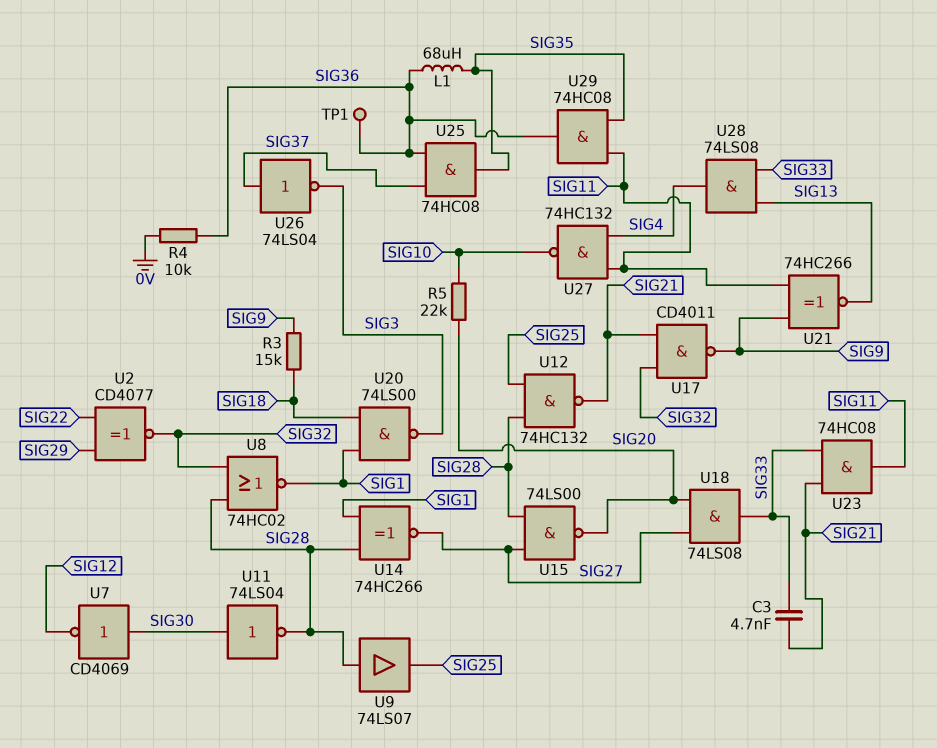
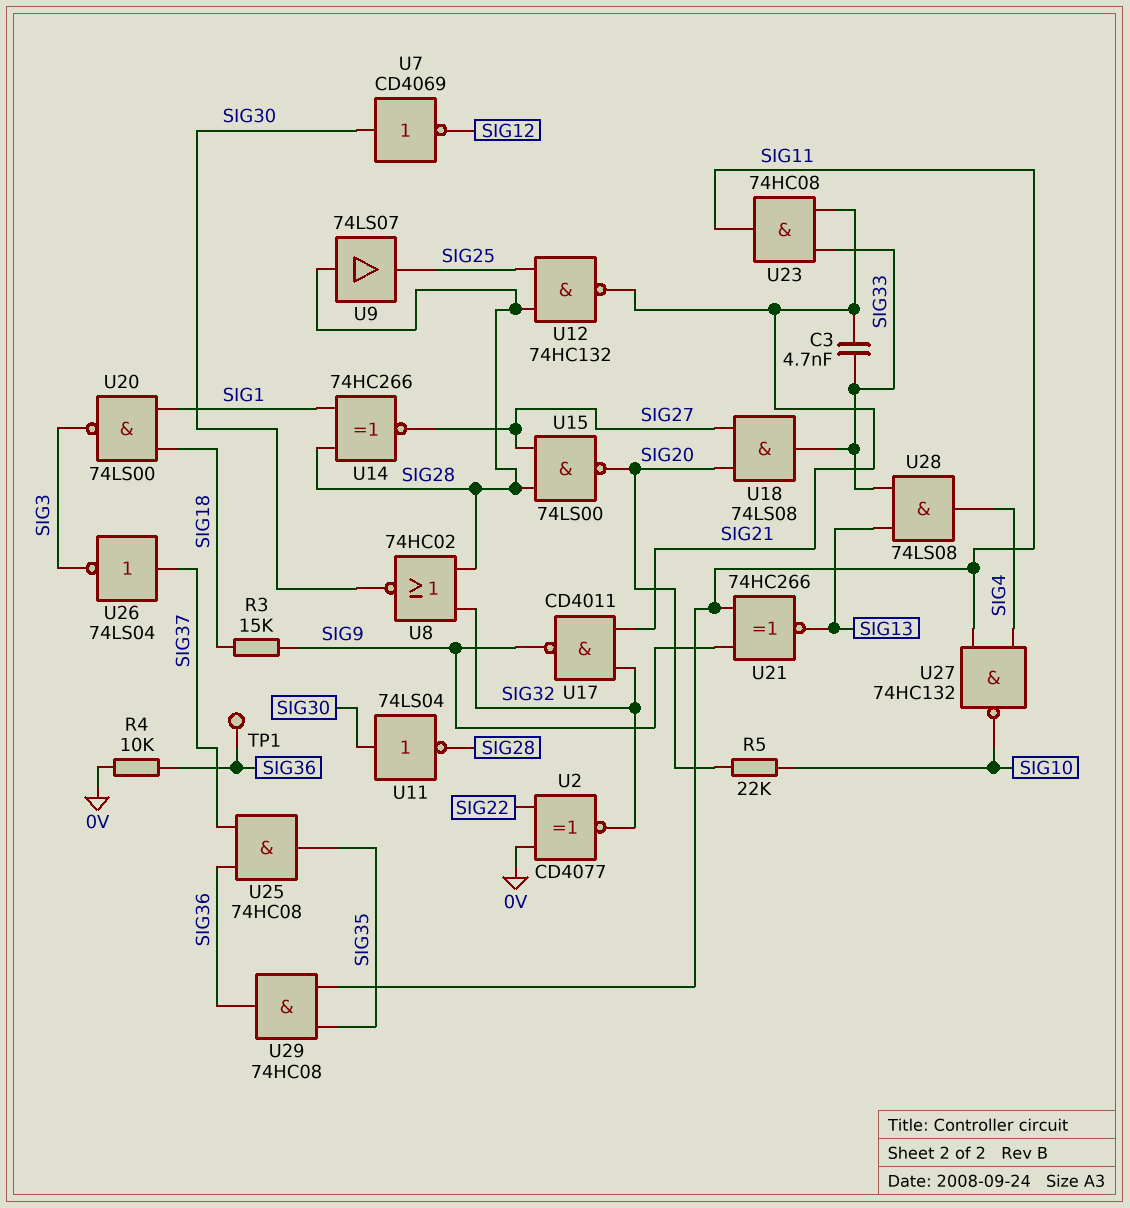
L1: 68uH (SIG35, SIG36) -> none
U2: XNOR CD4077 (in SIG22, in SIG29, out SIG32) -> XNOR CD4077 (in 0V, in SIG22, out SIG32)
U8: NOR 74HC02 (in SIG28, in SIG32, out SIG1) -> NOR 74HC02 (in SIG28, in SIG32, out SIG30)

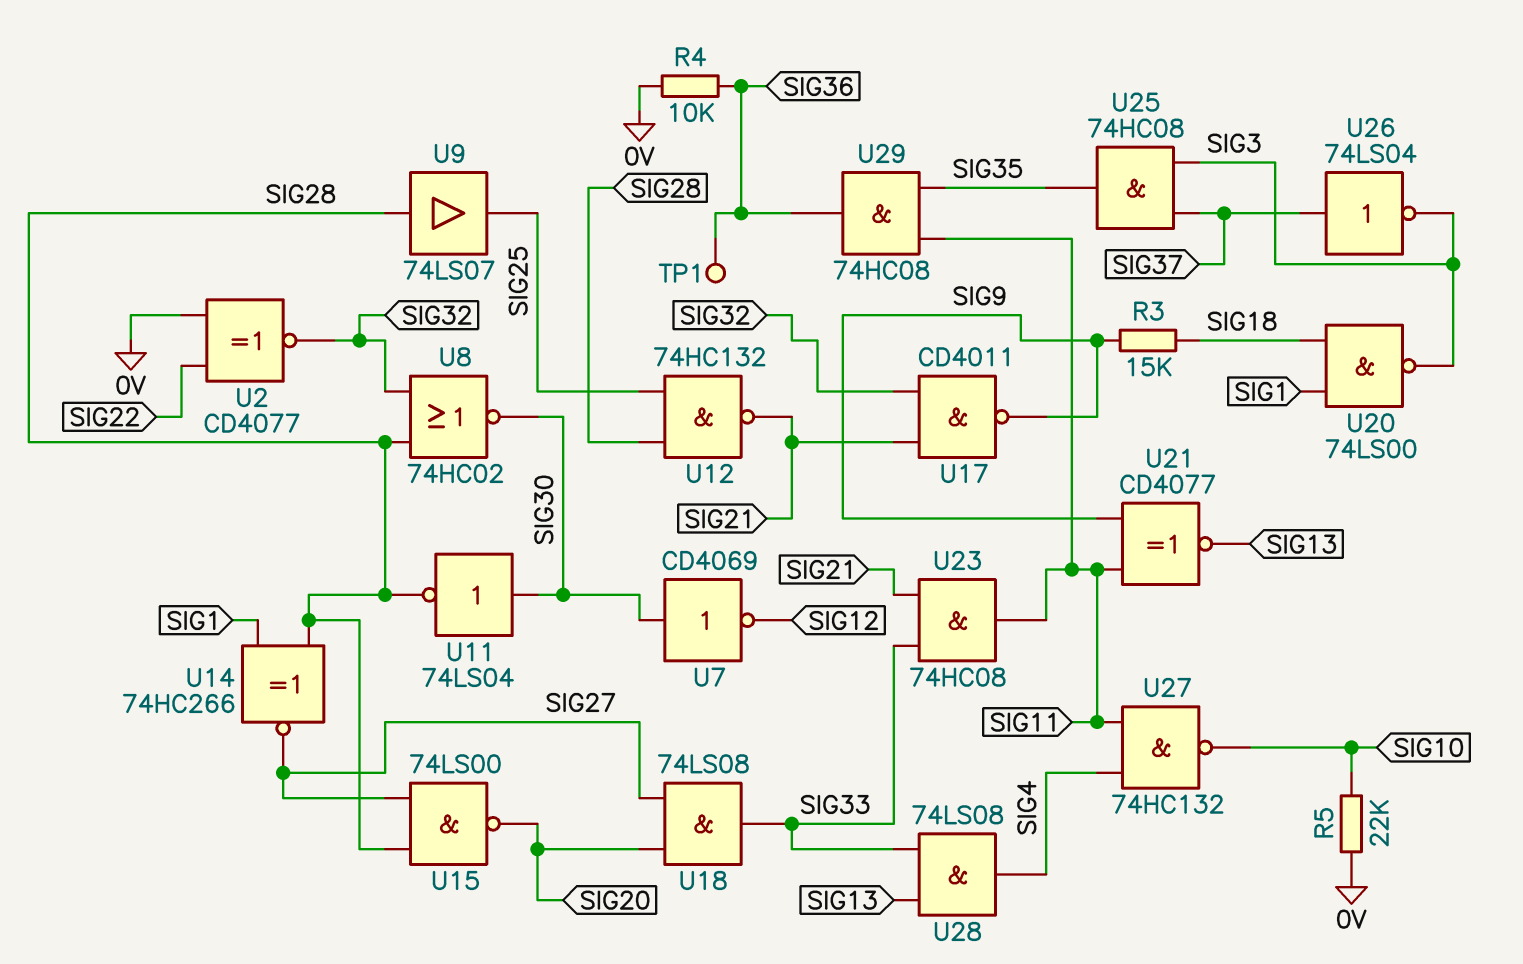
C3: 4.7nF (SIG21, SIG33) -> none
R5: 22k (SIG10, SIG20) -> 22k (0V, SIG10)
U21: XNOR 74HC266 (in SIG9, in SIG11, out SIG13) -> XNOR CD4077 (in SIG9, in SIG11, out SIG13)
U25: AND 74HC08 (in SIG36, in SIG37, out SIG35) -> AND 74HC08 (in SIG3, in SIG37, out SIG35)

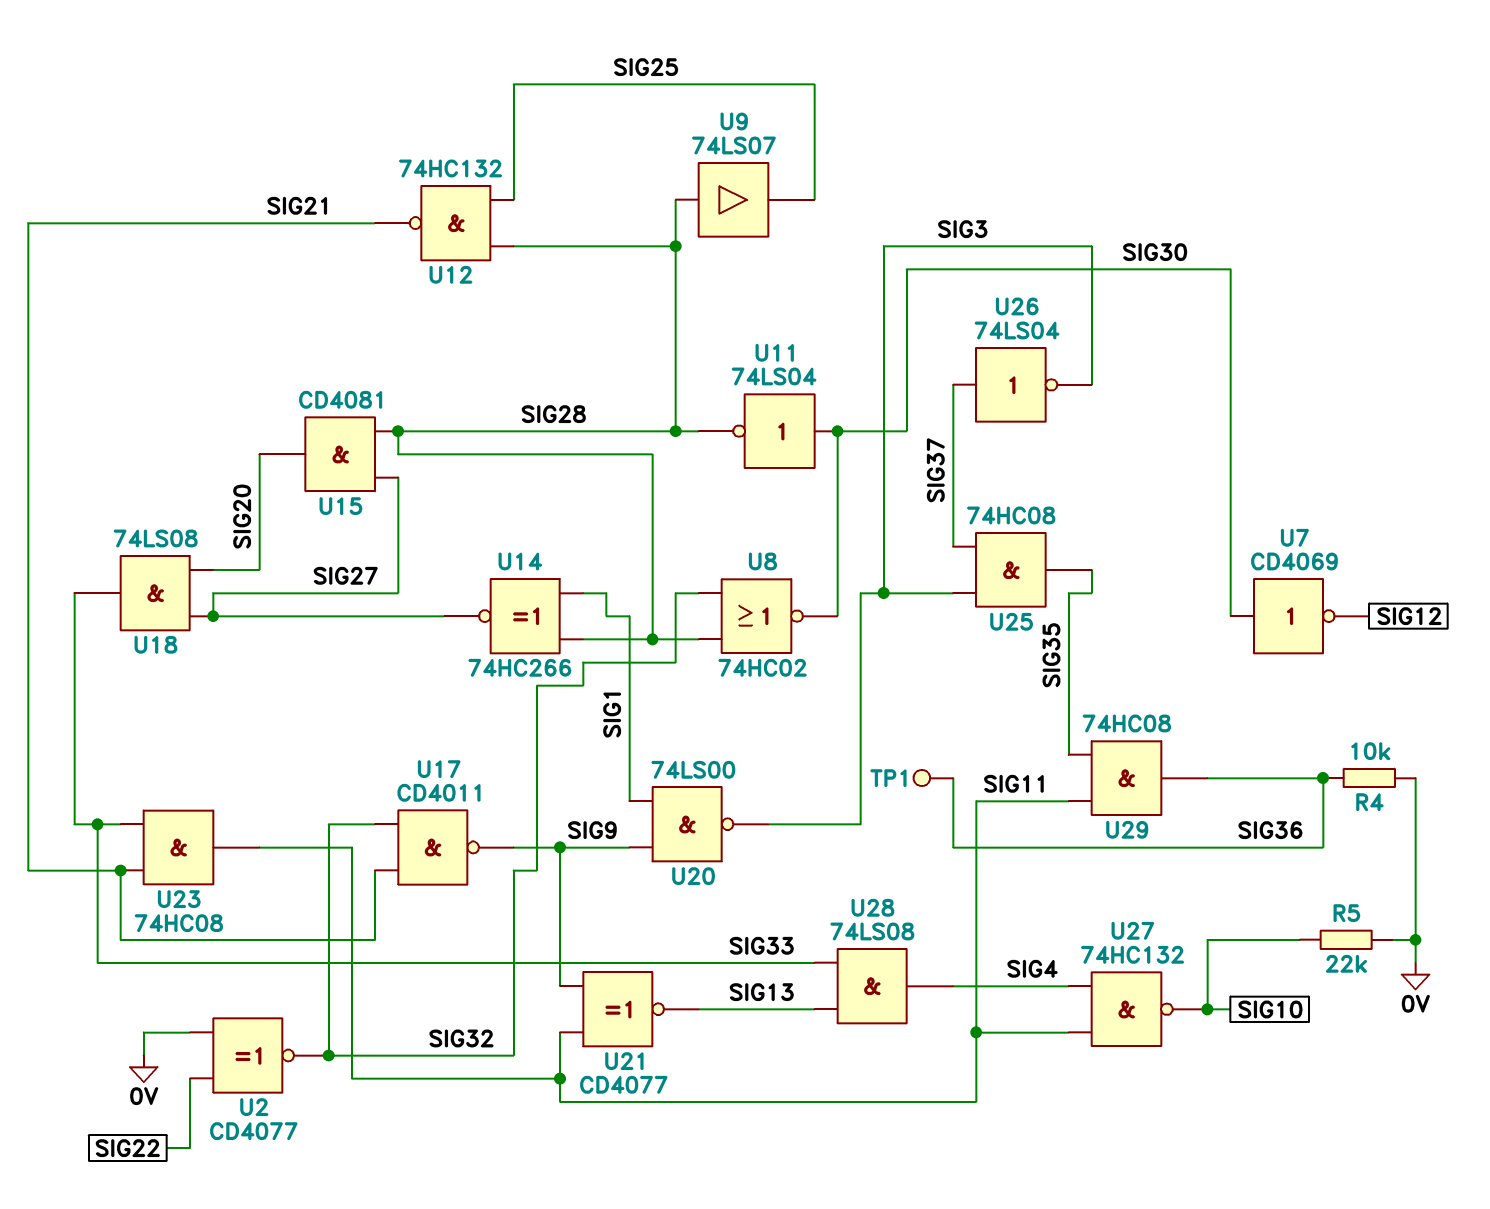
R3: 15k (SIG9, SIG18) -> none
U15: NAND 74LS00 (in SIG27, in SIG28, out SIG20) -> AND CD4081 (in SIG27, in SIG28, out SIG20)
U20: NAND 74LS00 (in SIG1, in SIG18, out SIG3) -> NAND 74LS00 (in SIG1, in SIG9, out SIG3)

